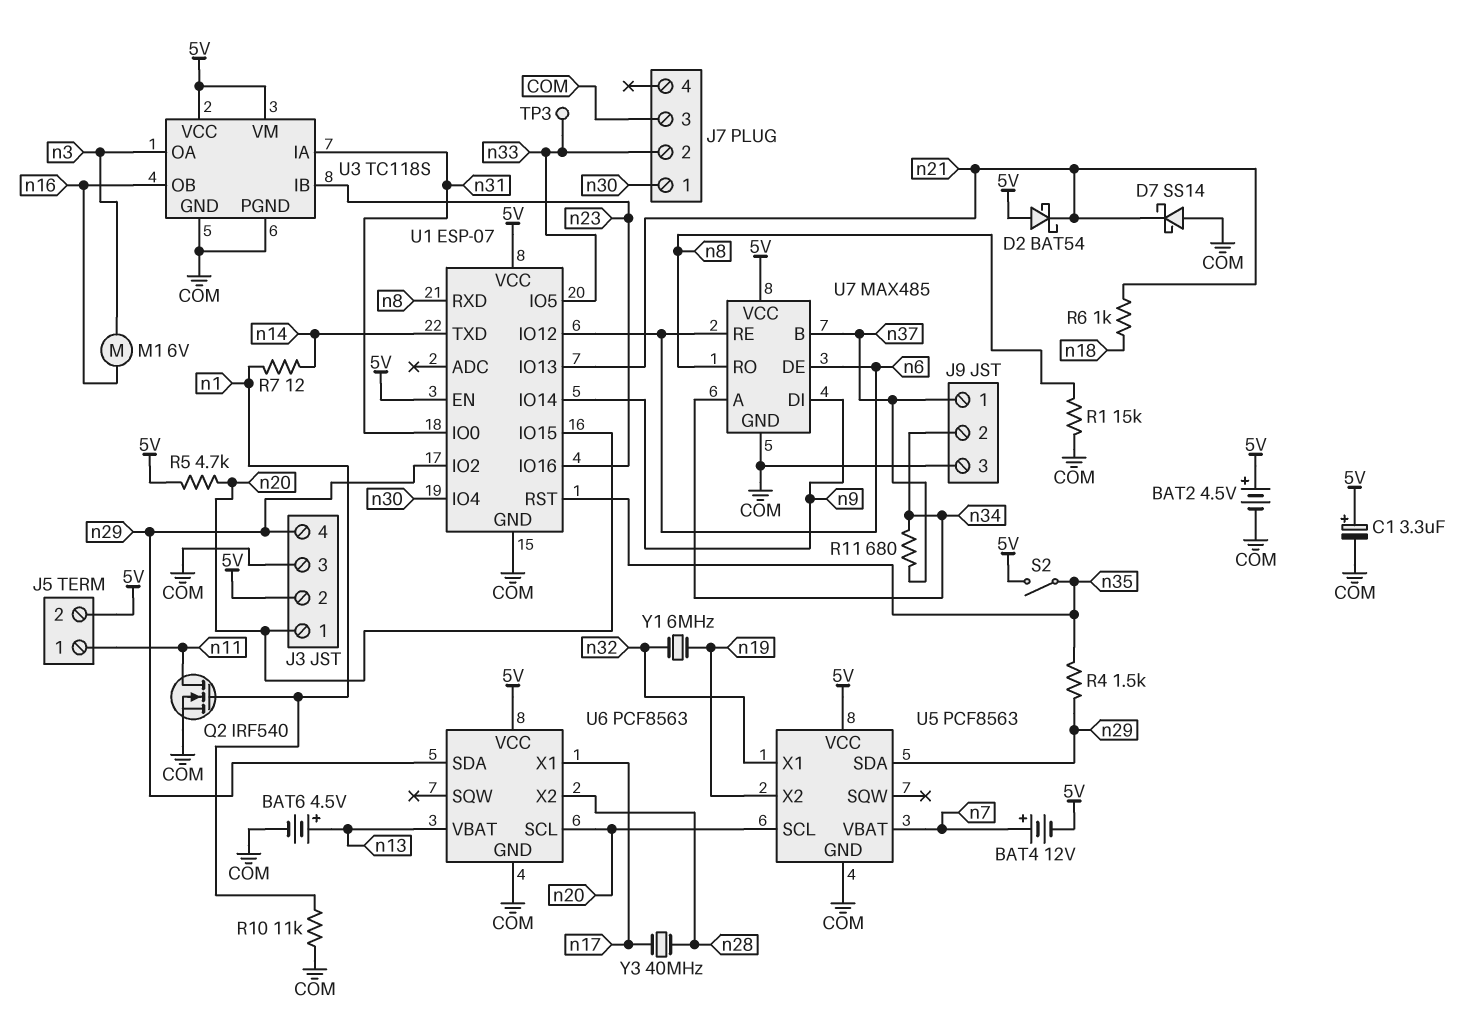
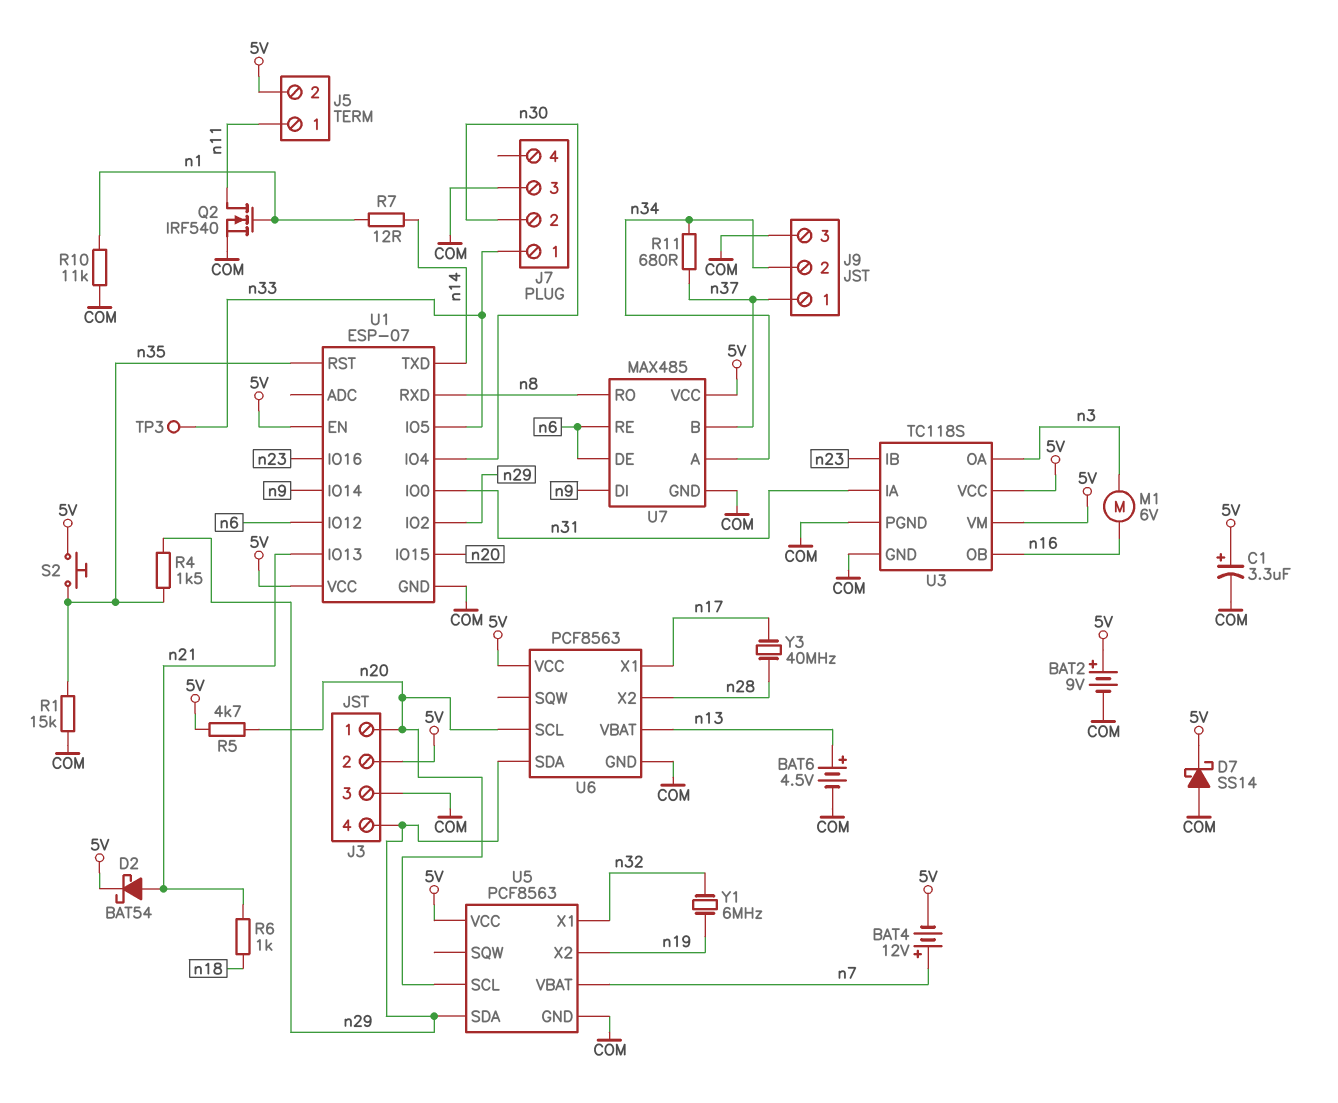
BAT2: 4.5V (plus 5V, minus COM) -> 9V (plus 5V, minus COM)
D2: schottky BAT54 (A 5V, K n21) -> schottky BAT54 (A n21, K 5V)
D7: schottky SS14 (A COM, K n21) -> schottky SS14 (A COM, K 5V)
J7 pin 1: n30 -> n33
J7 pin 2: n33 -> n30
R1: 15k (COM, n8) -> 15k (COM, n35)
S2: switch (5V, n35) -> button (5V, n35)

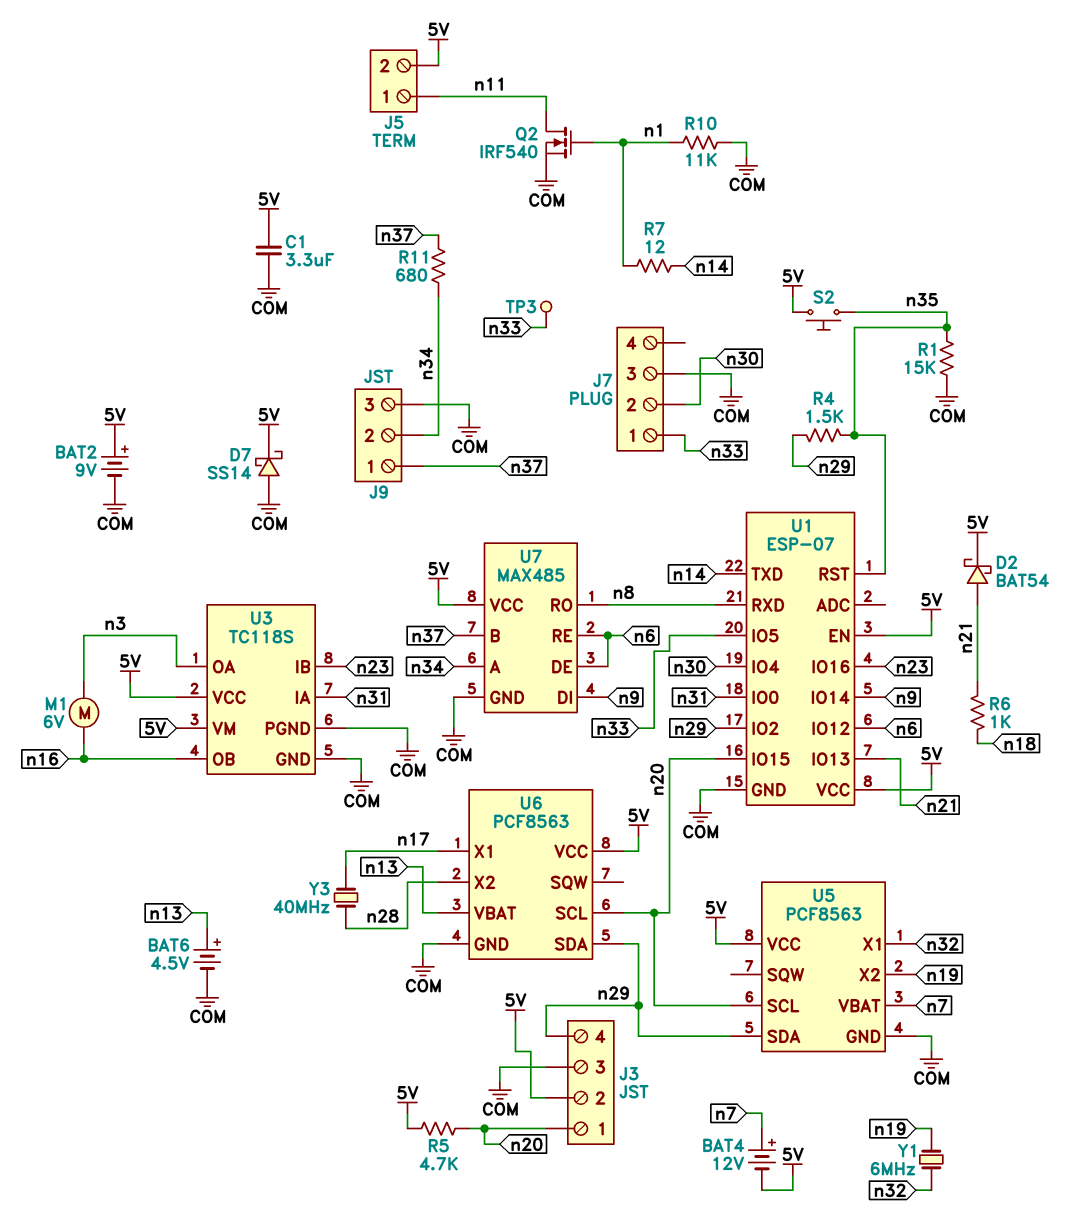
C1: 3.3uF (plus 5V, minus COM) -> 3.3uF (5V, COM)

